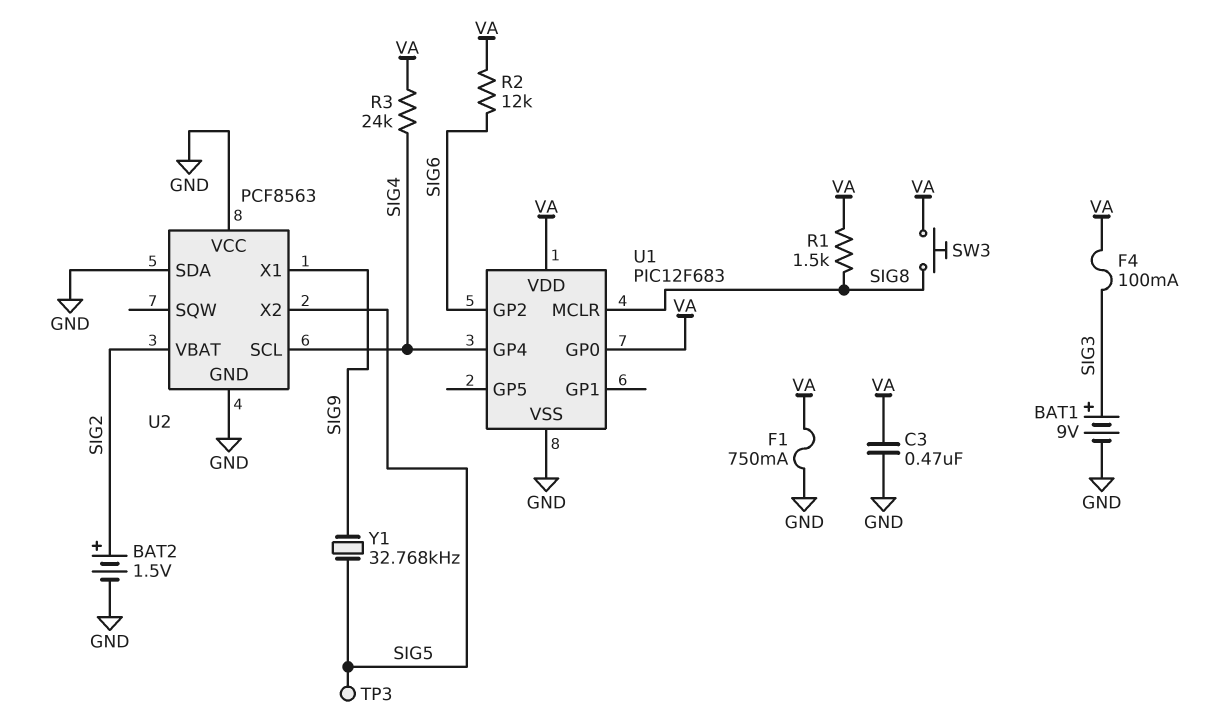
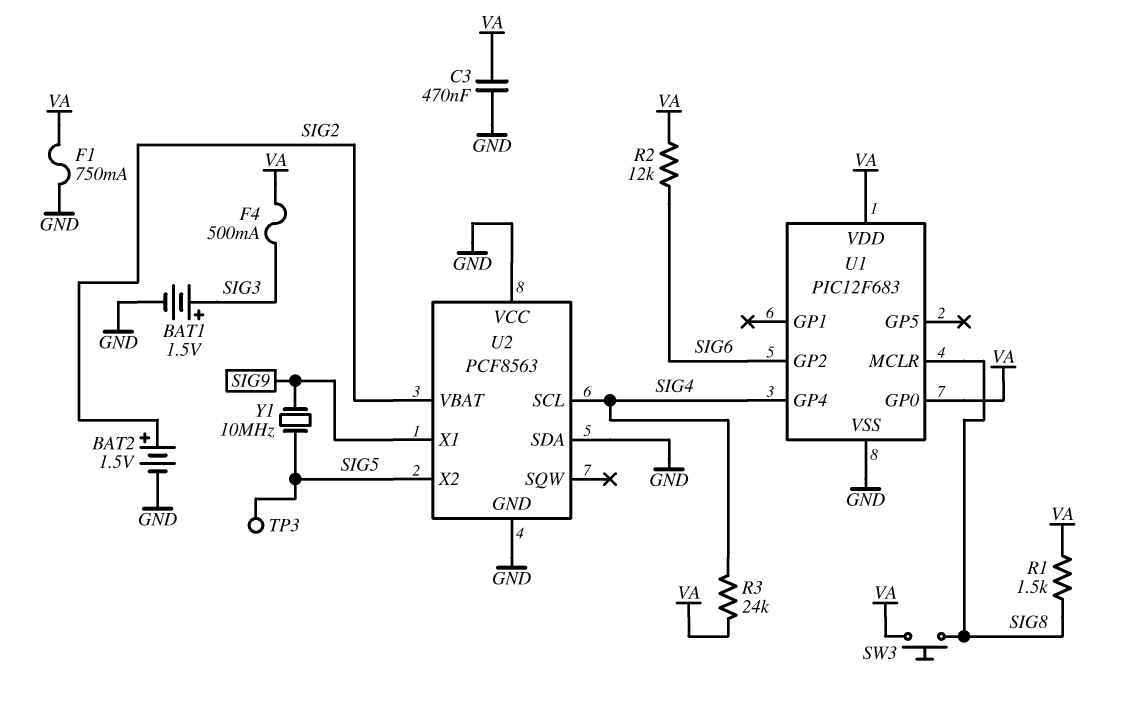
BAT1: 9V (plus SIG3, minus GND) -> 1.5V (plus SIG3, minus GND)
F4: 100mA (SIG3, VA) -> 500mA (SIG3, VA)
Y1: 32.768kHz (SIG5, SIG9) -> 10MHz (SIG5, SIG9)

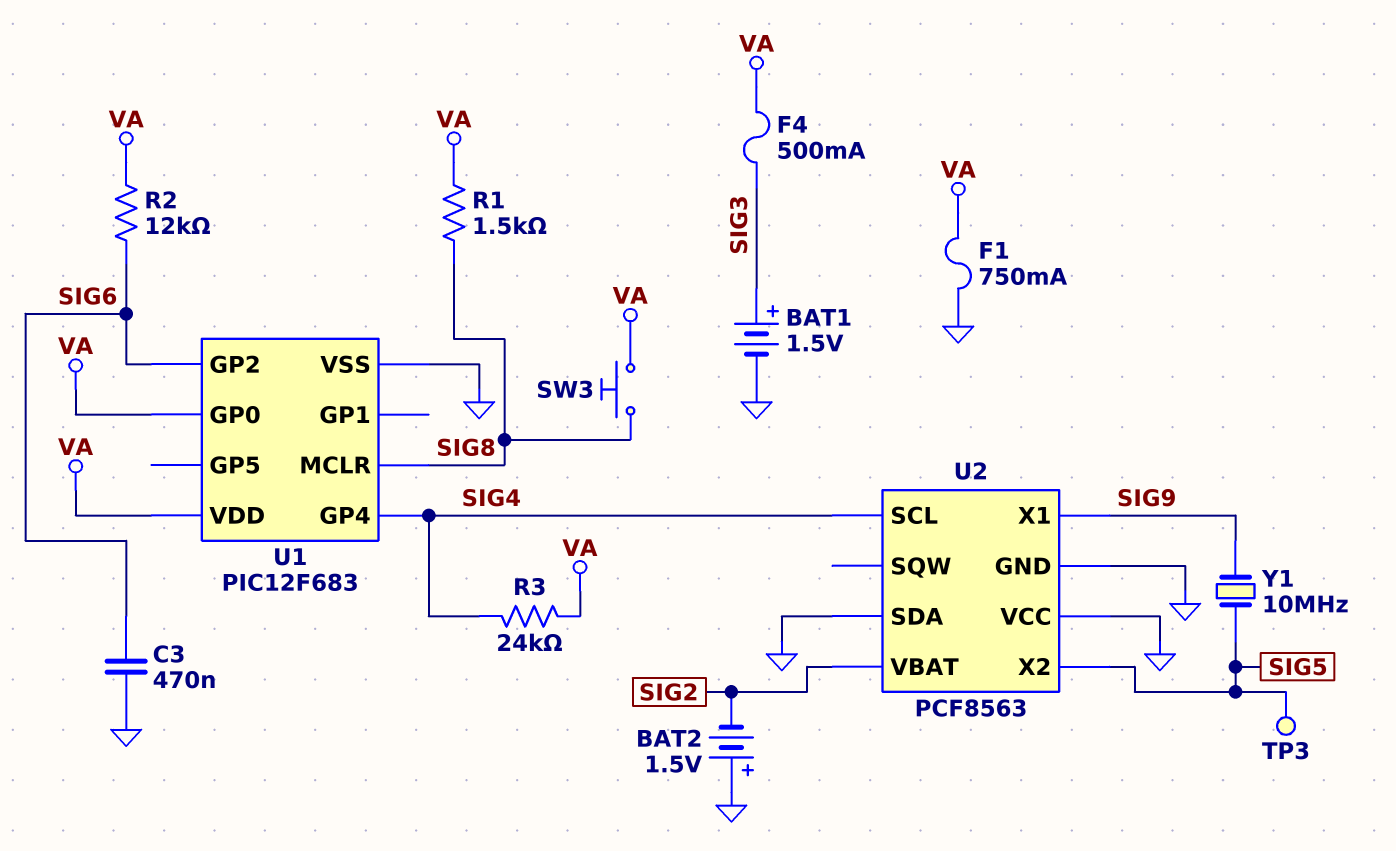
BAT2: 1.5V (plus SIG2, minus GND) -> 1.5V (plus GND, minus SIG2)
C3: 470nF (GND, VA) -> 470nF (GND, SIG6)

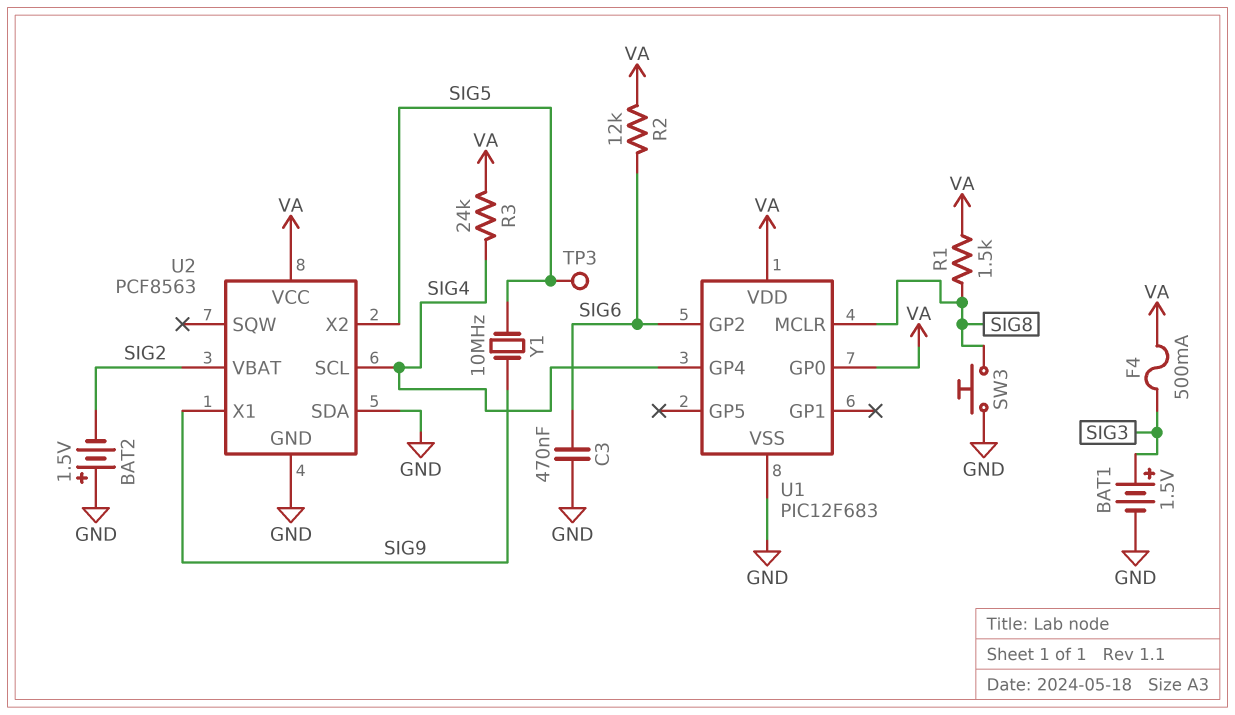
F1: 750mA (GND, VA) -> none
SW3: button (SIG8, VA) -> button (GND, SIG8)
U2 pin VCC: GND -> VA

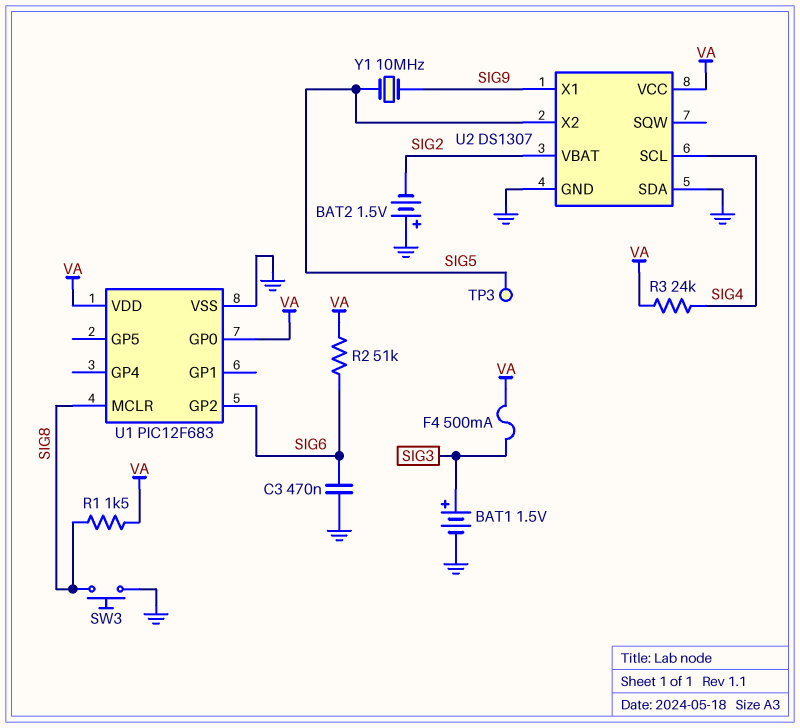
R2: 12k (SIG6, VA) -> 51k (SIG6, VA)
U1 pin GP4: SIG4 -> none
U2: PCF8563 -> DS1307

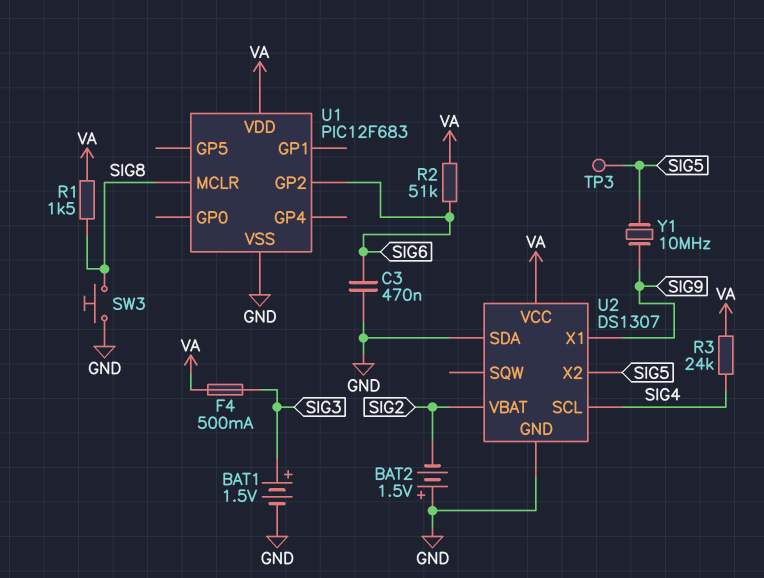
U1 pin GP0: VA -> none

